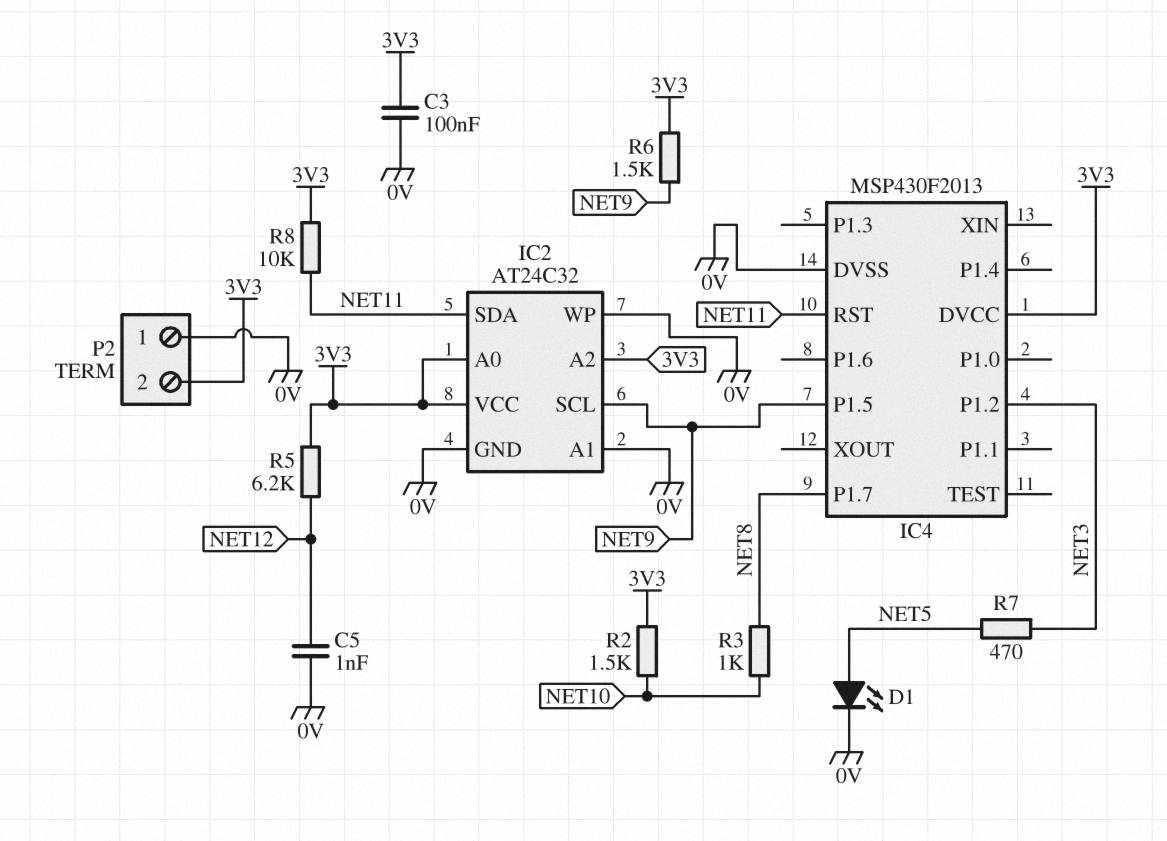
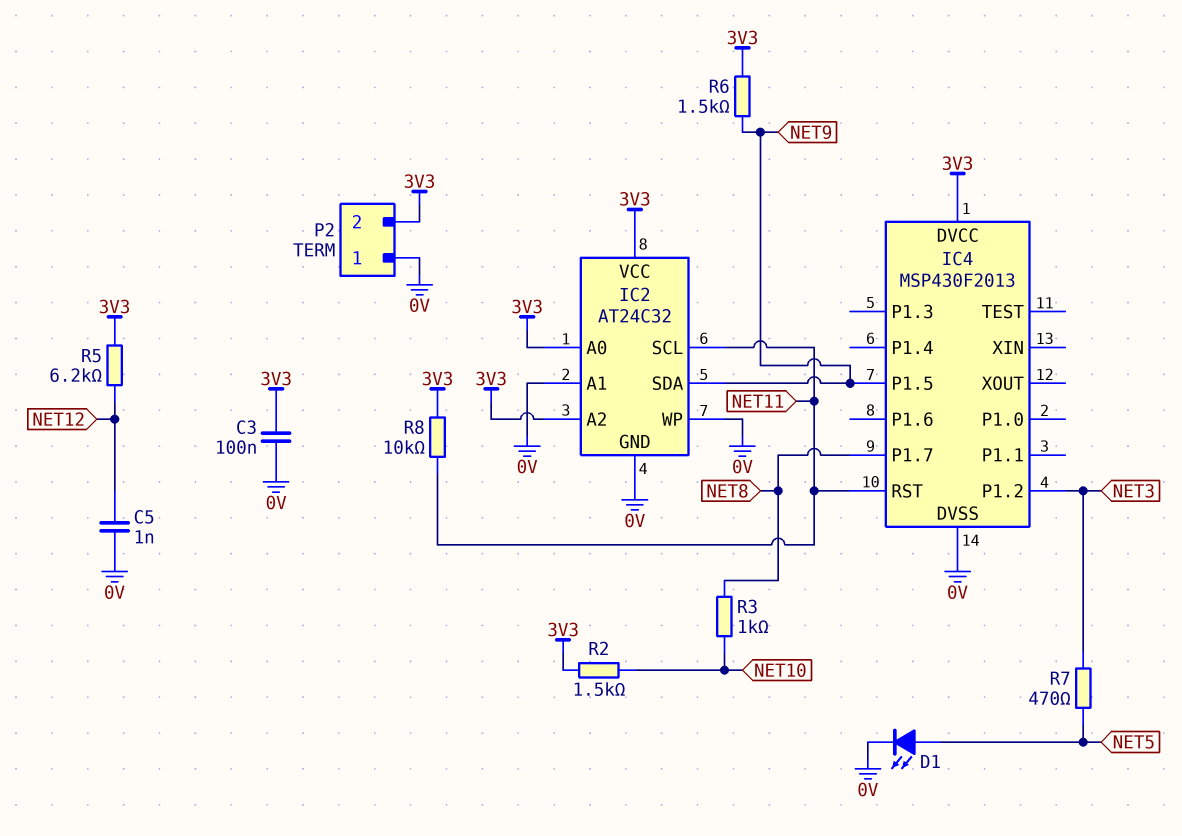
IC2 pin SCL: NET9 -> NET11
IC2 pin SDA: NET11 -> NET9

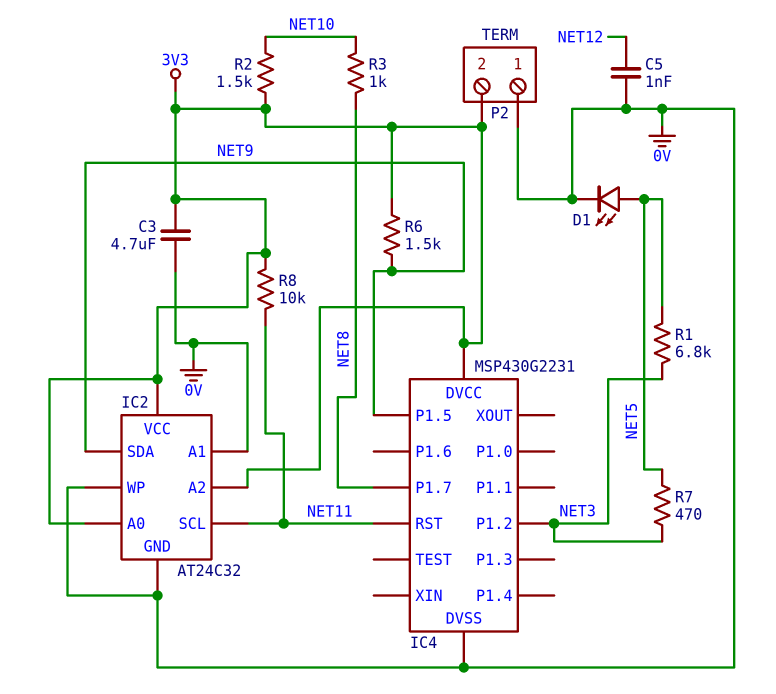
C3: 100nF (0V, 3V3) -> 4.7uF (0V, 3V3)
IC4: MSP430F2013 -> MSP430G2231
R1: none -> 6.8k (NET3, NET5)
R5: 6.2k (3V3, NET12) -> none

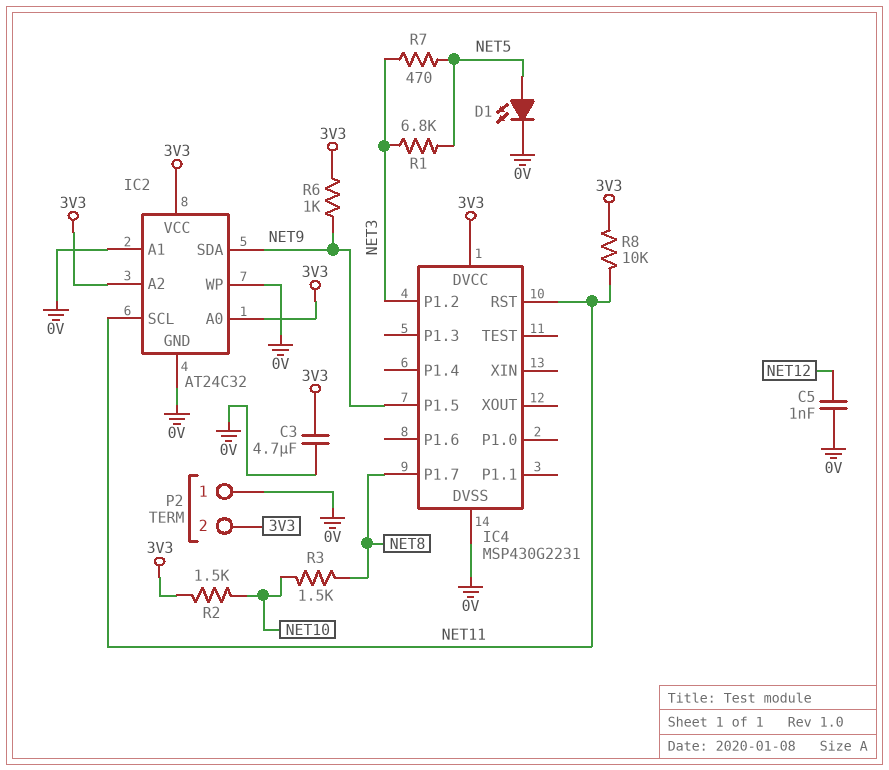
R3: 1k (NET8, NET10) -> 1.5k (NET8, NET10)
R6: 1.5k (3V3, NET9) -> 1k (3V3, NET9)

